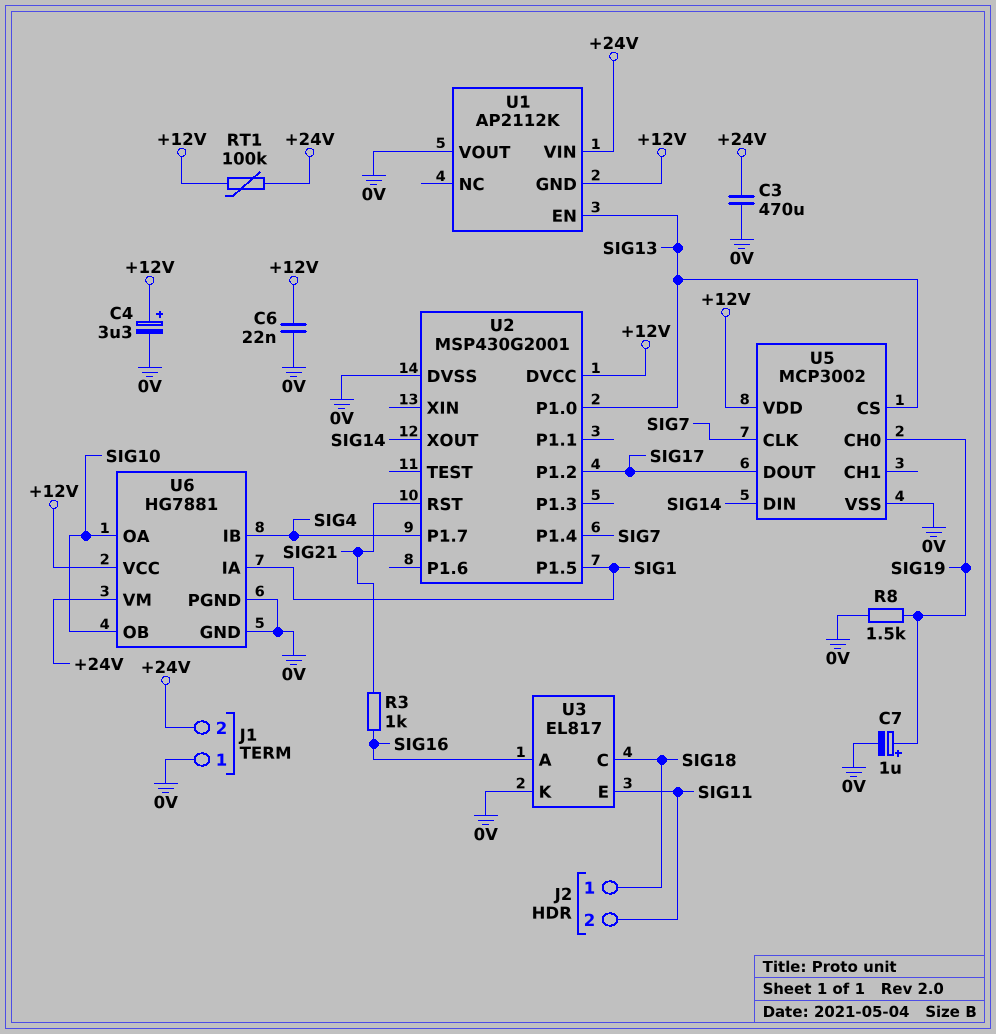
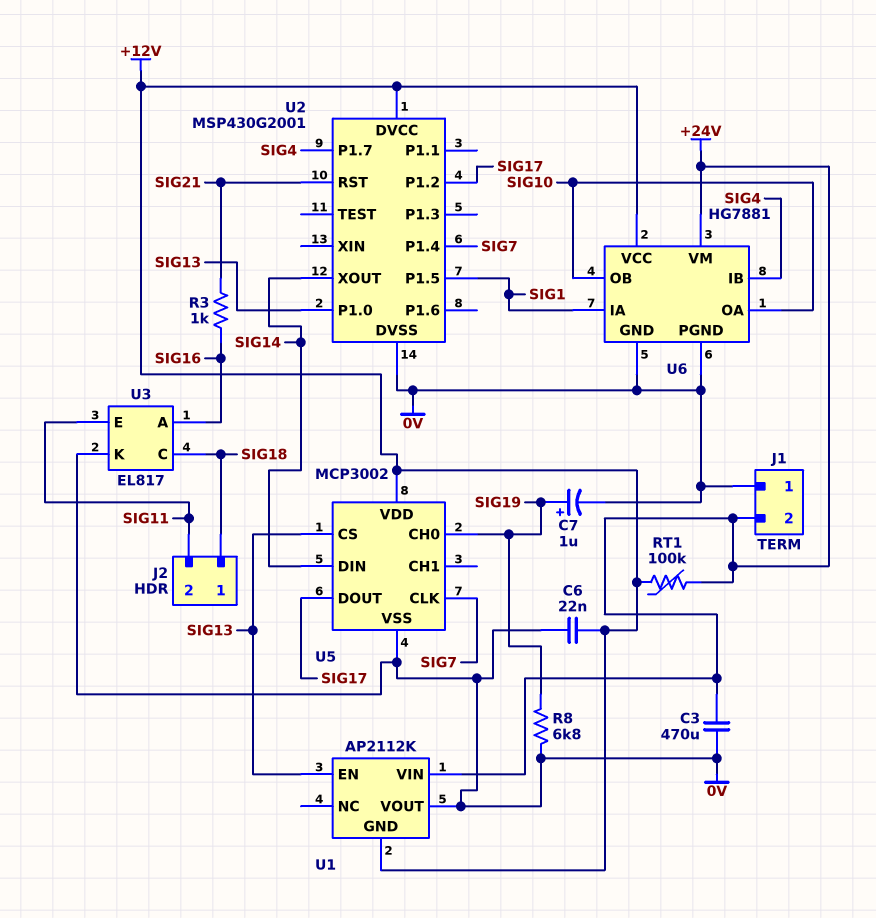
C4: 3.3uF (plus +12V, minus 0V) -> none
R8: 1.5k (0V, SIG19) -> 6.8k (0V, SIG19)

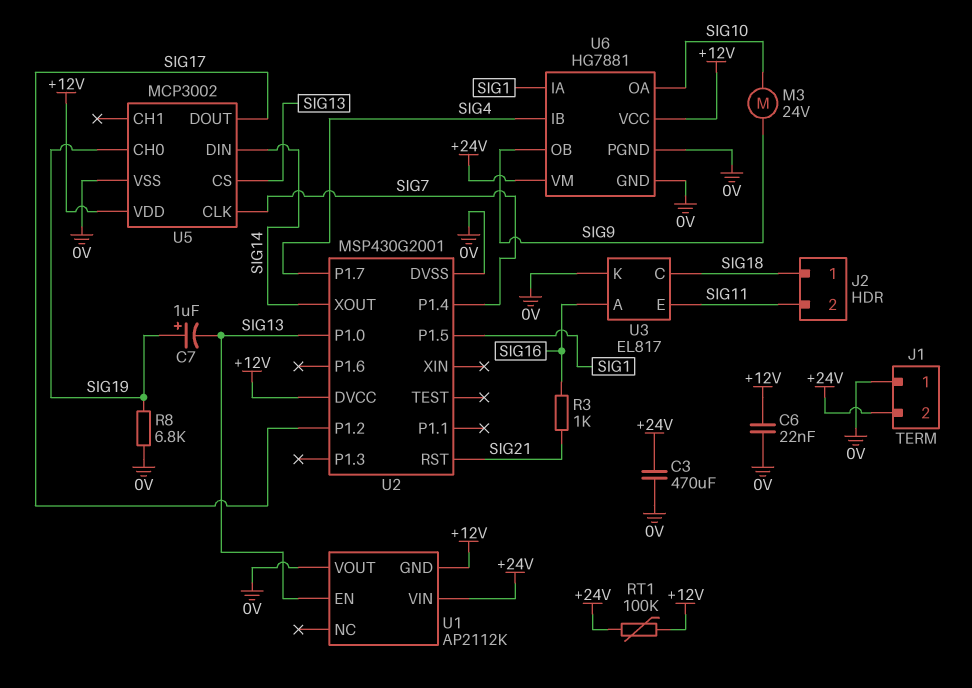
C7: 1uF (plus SIG19, minus 0V) -> 1uF (plus SIG19, minus SIG13)
M3: none -> motor 24V (SIG9, SIG10)
U6 pin OB: SIG10 -> SIG9

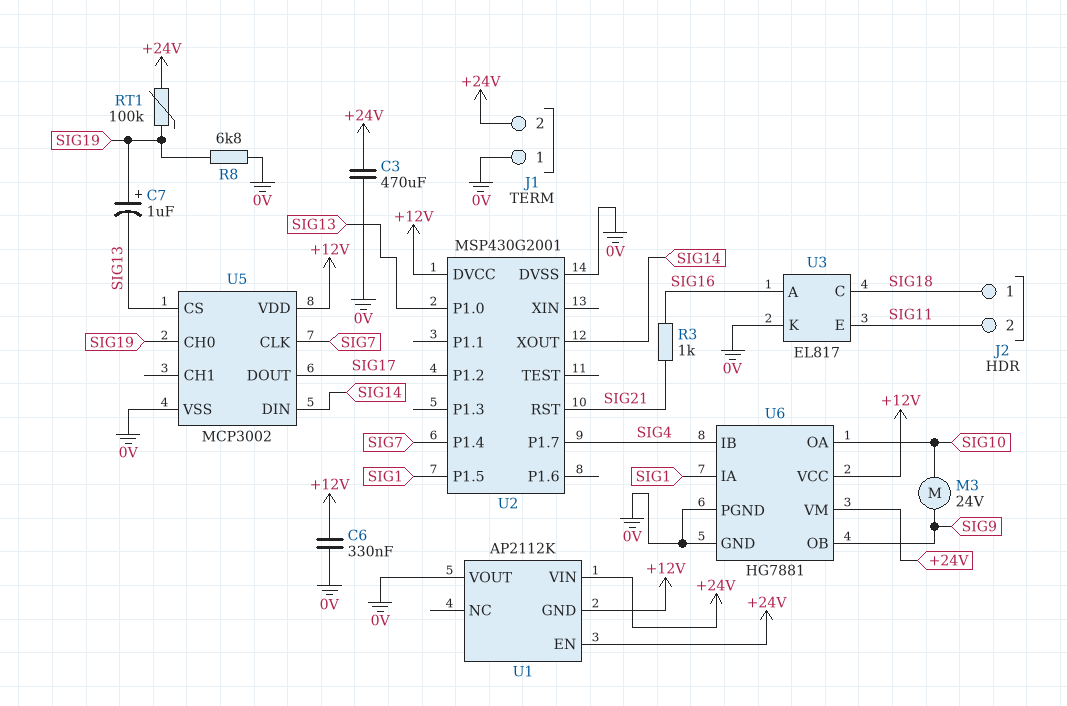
C6: 22nF (+12V, 0V) -> 330nF (+12V, 0V)
RT1: 100k (+12V, +24V) -> 100k (+24V, SIG19)
U1 pin EN: SIG13 -> +24V

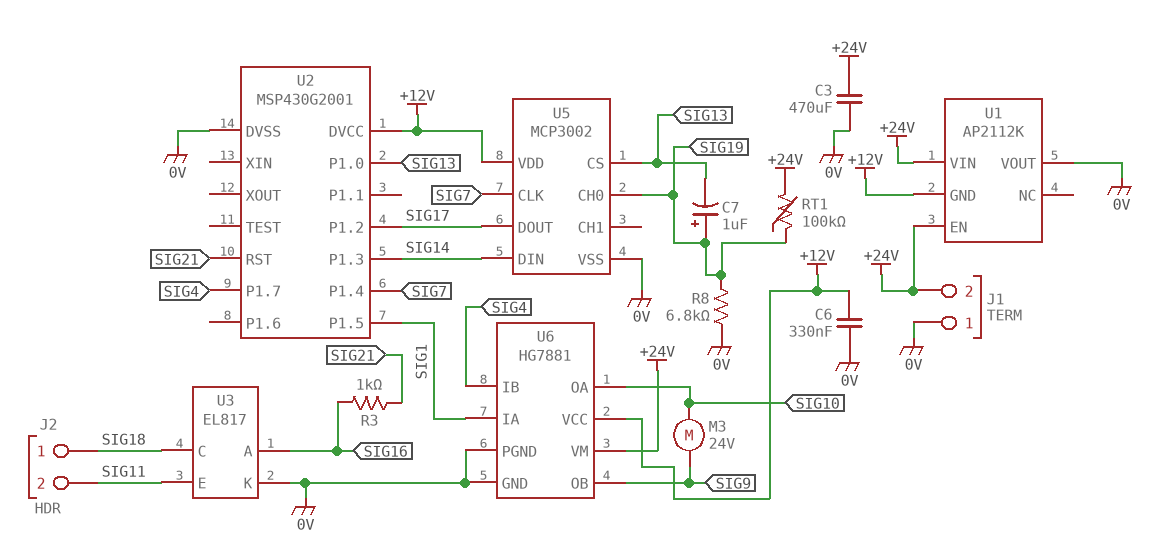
U2 pin P1.3: none -> SIG14
U2 pin XOUT: SIG14 -> none

